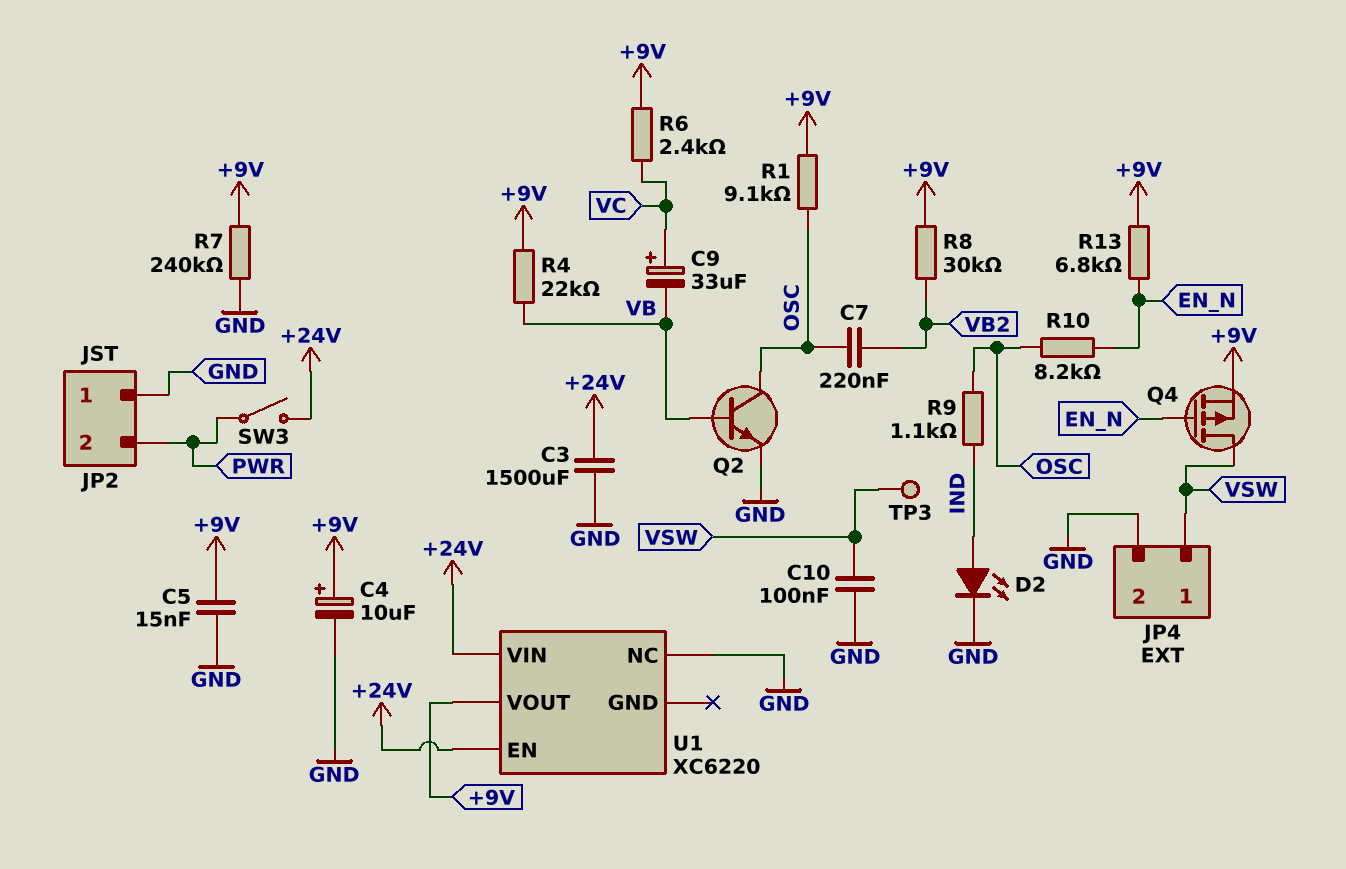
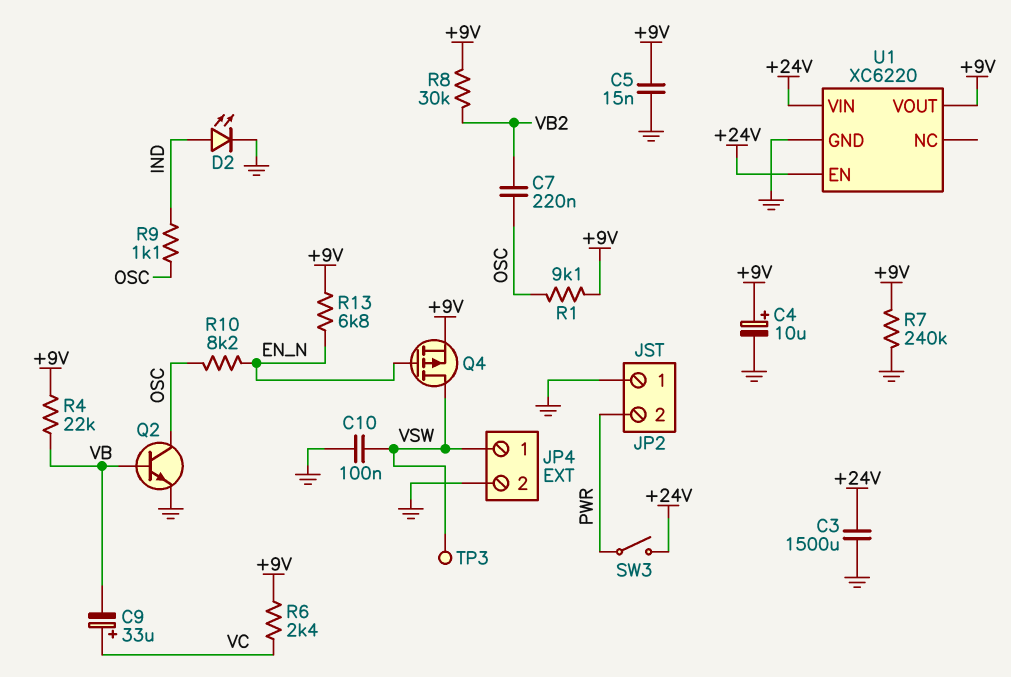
U1 pin GND: none -> GND
U1 pin NC: GND -> none

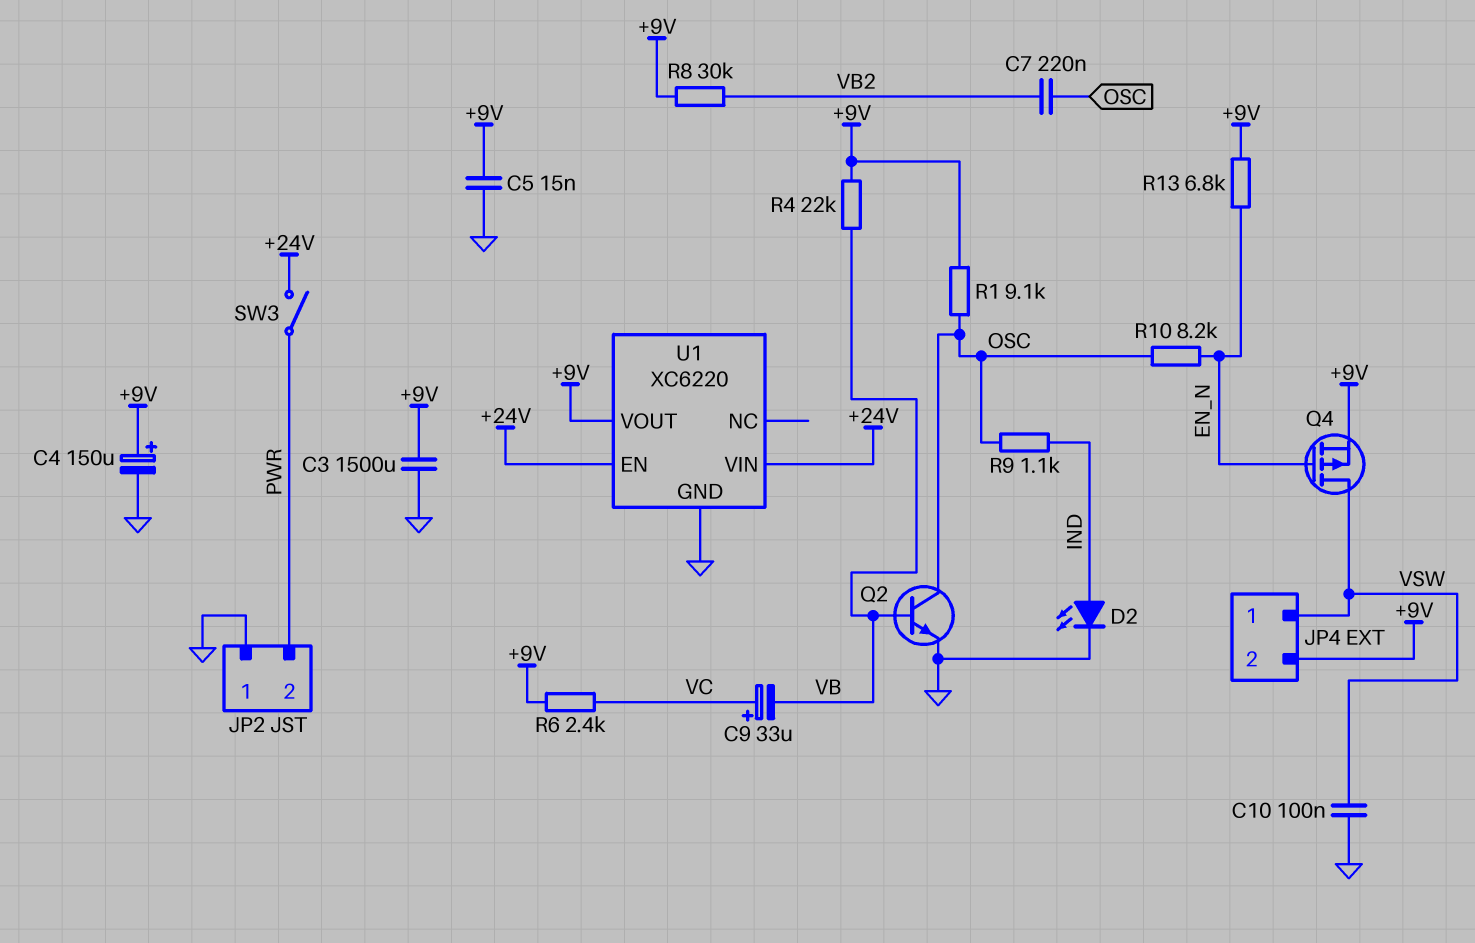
C3: 1500uF (+24V, GND) -> 1500uF (+9V, GND)
C4: 10uF (plus +9V, minus GND) -> 150uF (plus +9V, minus GND)
JP4 pin 2: GND -> +9V
R7: 240k (+9V, GND) -> none
TP3: test point (VSW) -> none

